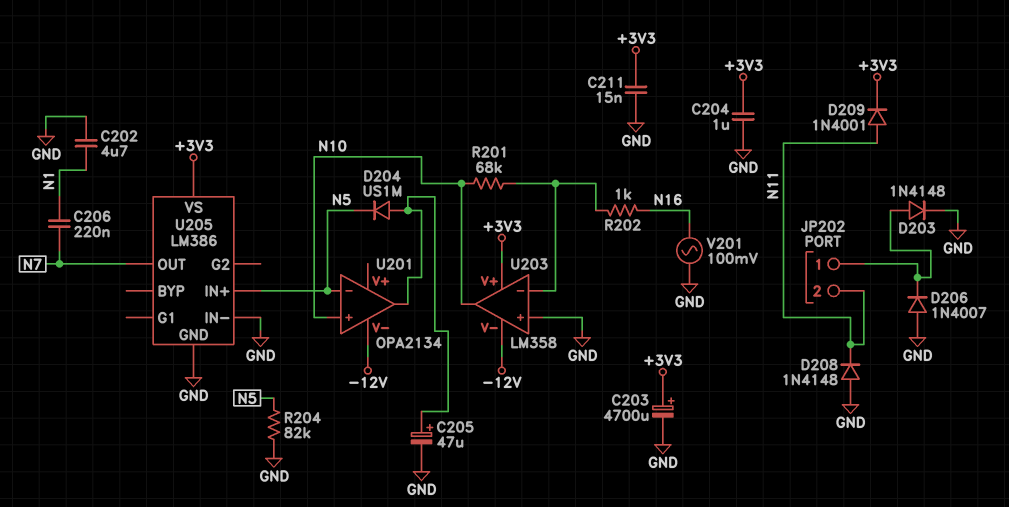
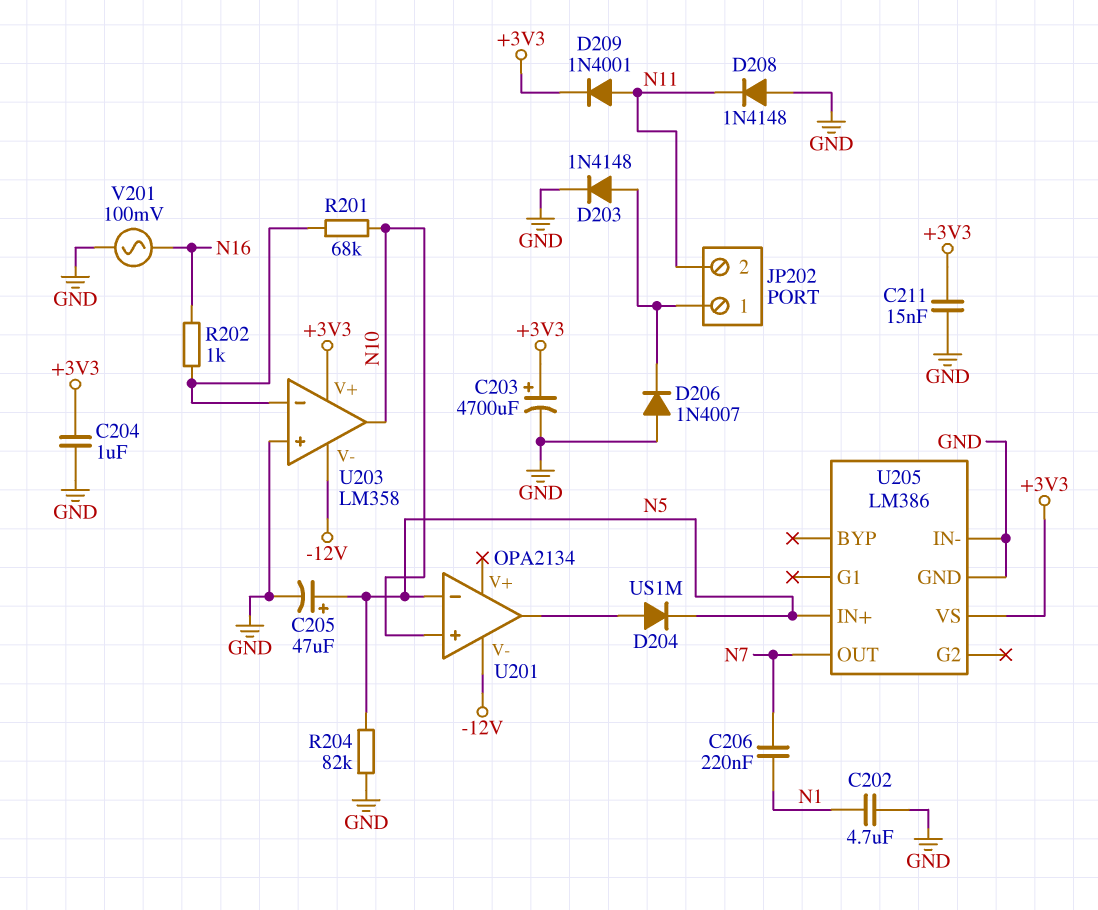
C205: 47uF (plus U201/out, minus GND) -> 47uF (plus N5, minus GND)

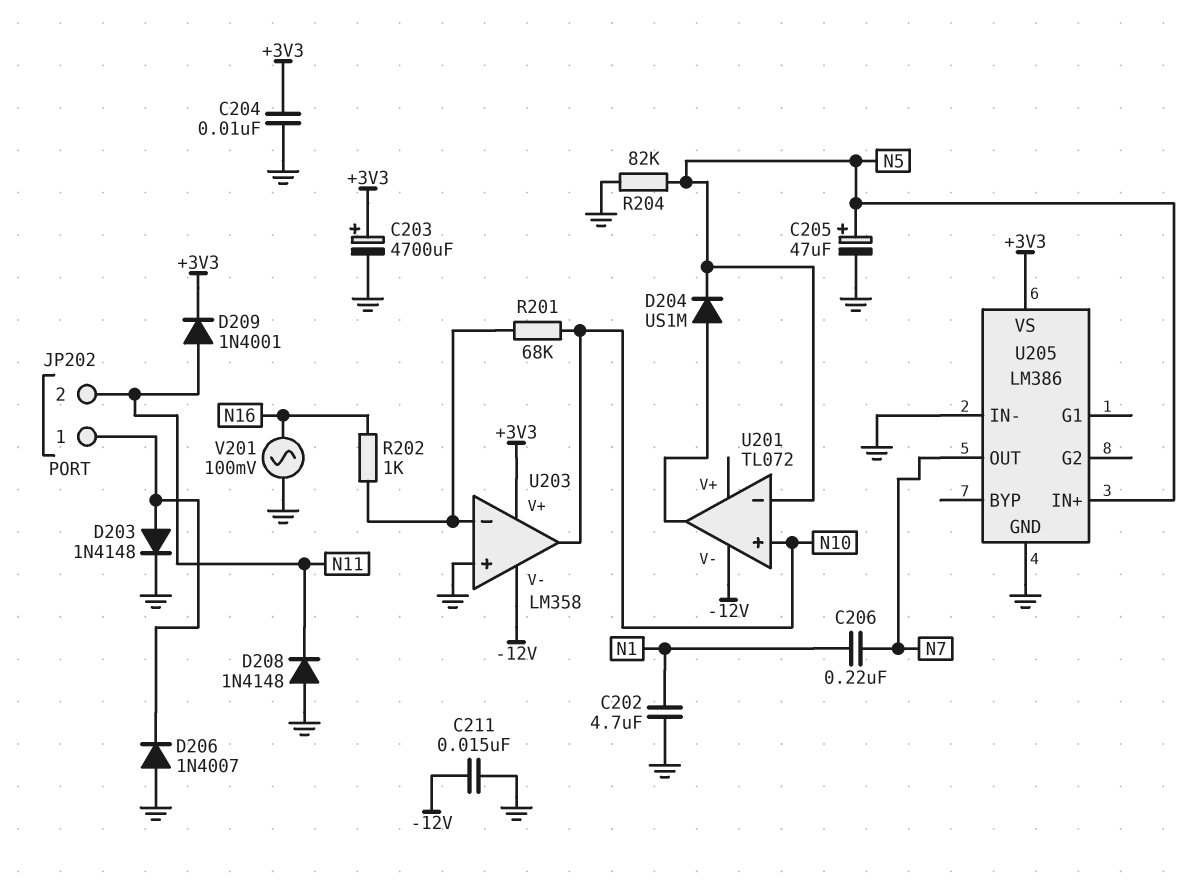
C204: 1uF (+3V3, GND) -> 10nF (+3V3, GND)
C211: 15nF (+3V3, GND) -> 15nF (-12V, GND)
U201: OPA2134 -> TL072

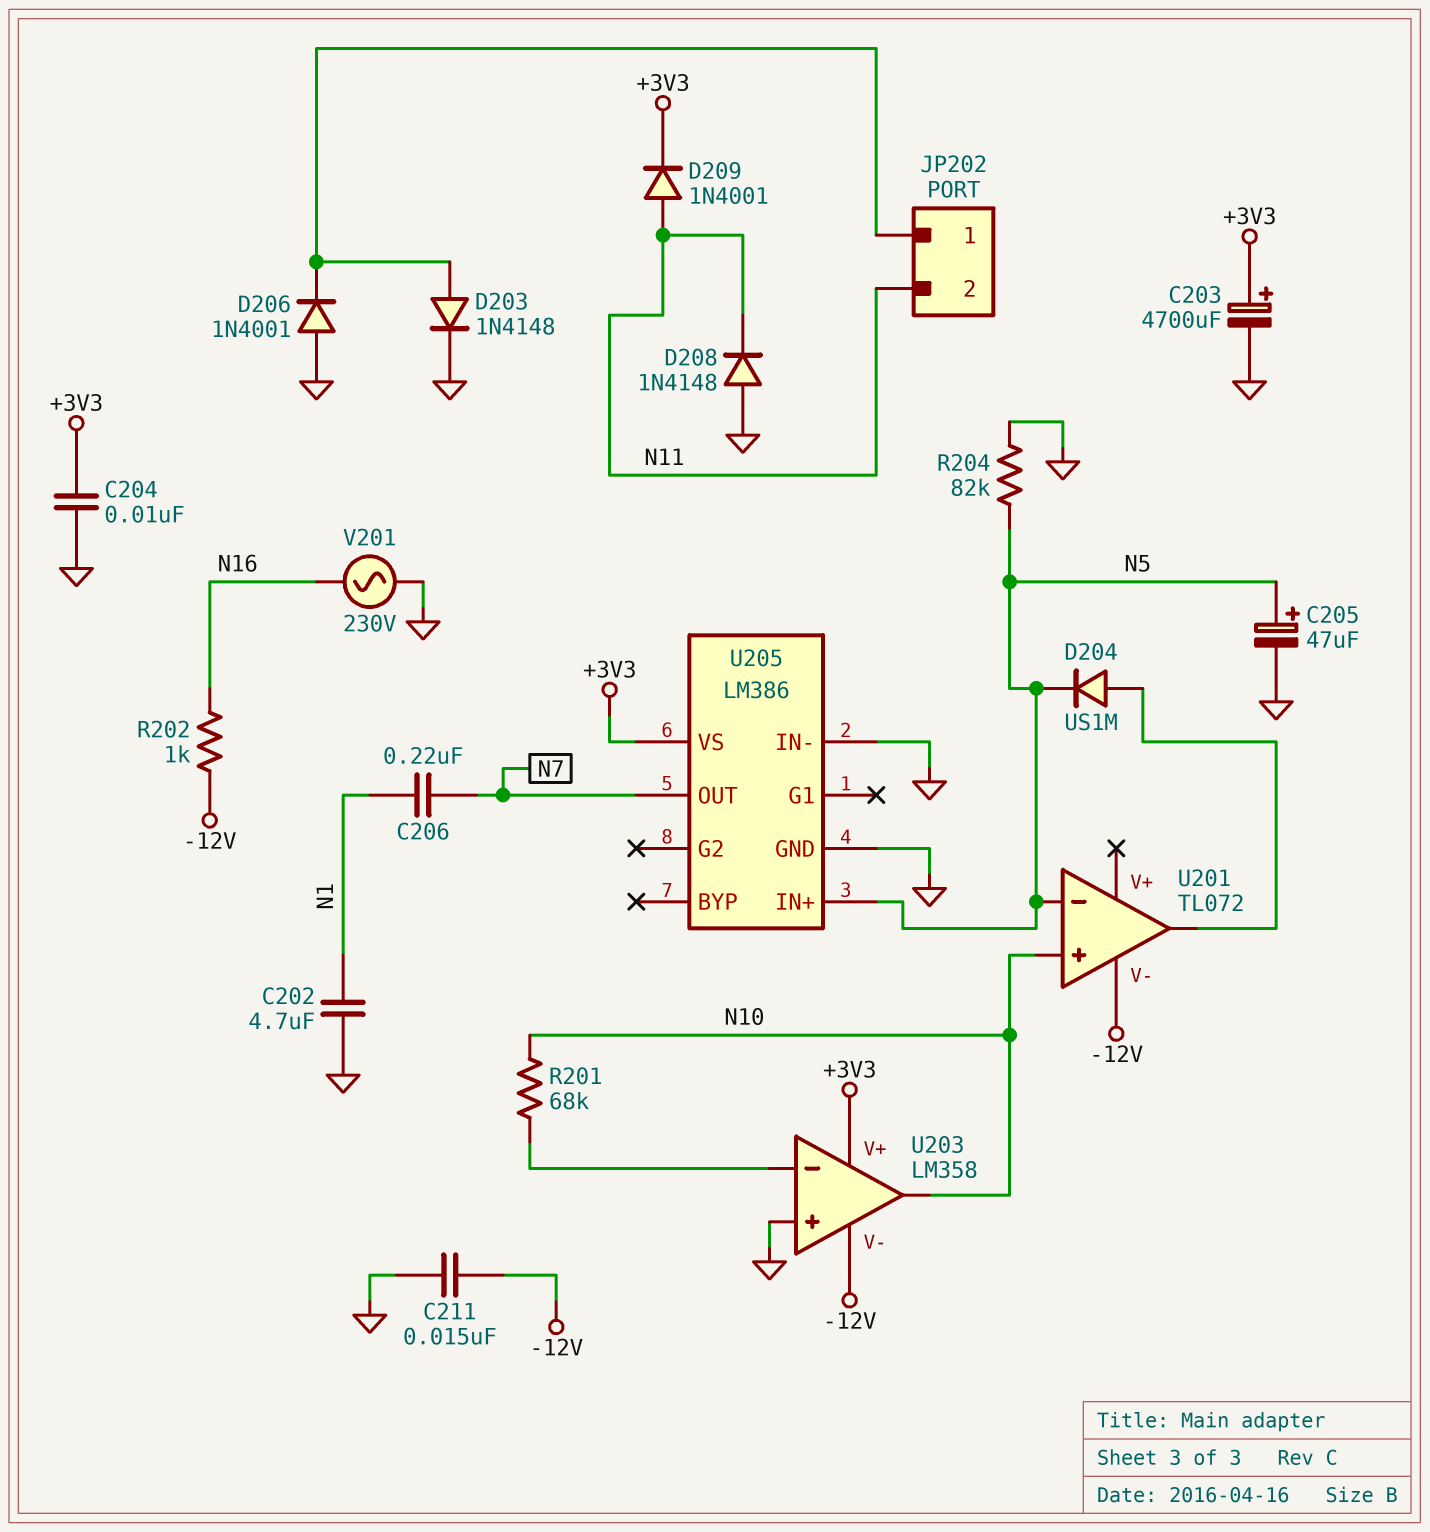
D206: diode 1N4007 (A GND, K JP202/1) -> diode 1N4001 (A GND, K JP202/1)
R202: 1k (N16, U203/in-) -> 1k (-12V, N16)
V201: AC 100mV (GND, N16) -> AC 230V (GND, N16)

